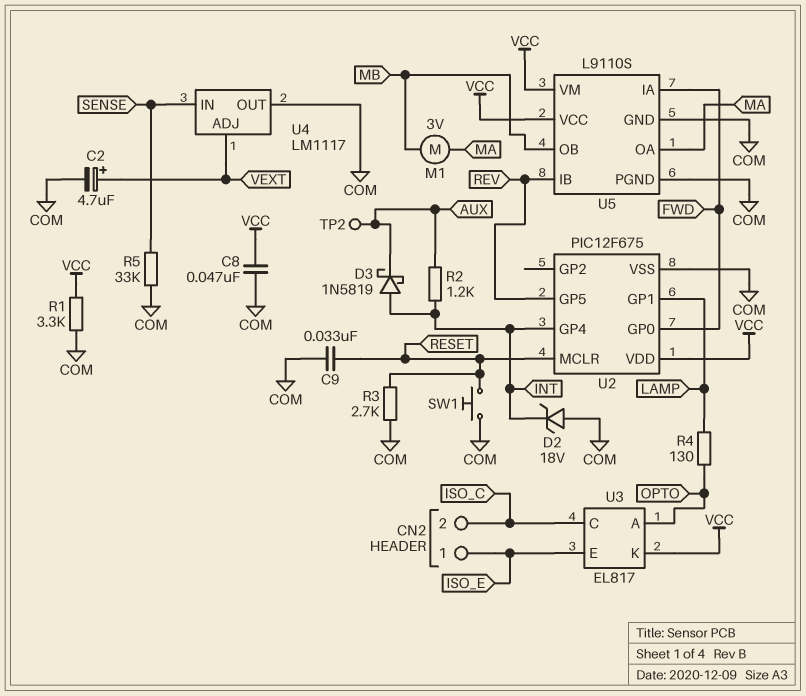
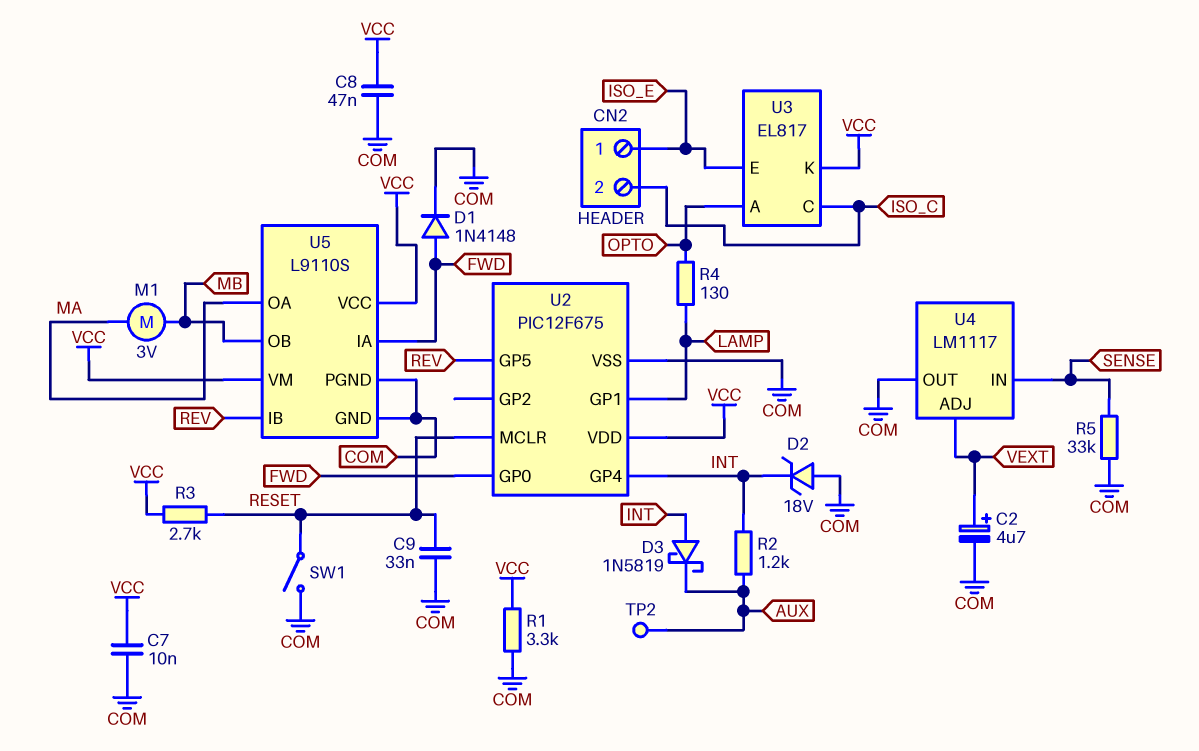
C7: none -> 10nF (COM, VCC)
D1: none -> diode 1N4148 (A FWD, K COM)
R3: 2.7k (COM, RESET) -> 2.7k (RESET, VCC)
SW1: button (COM, RESET) -> switch (COM, RESET)

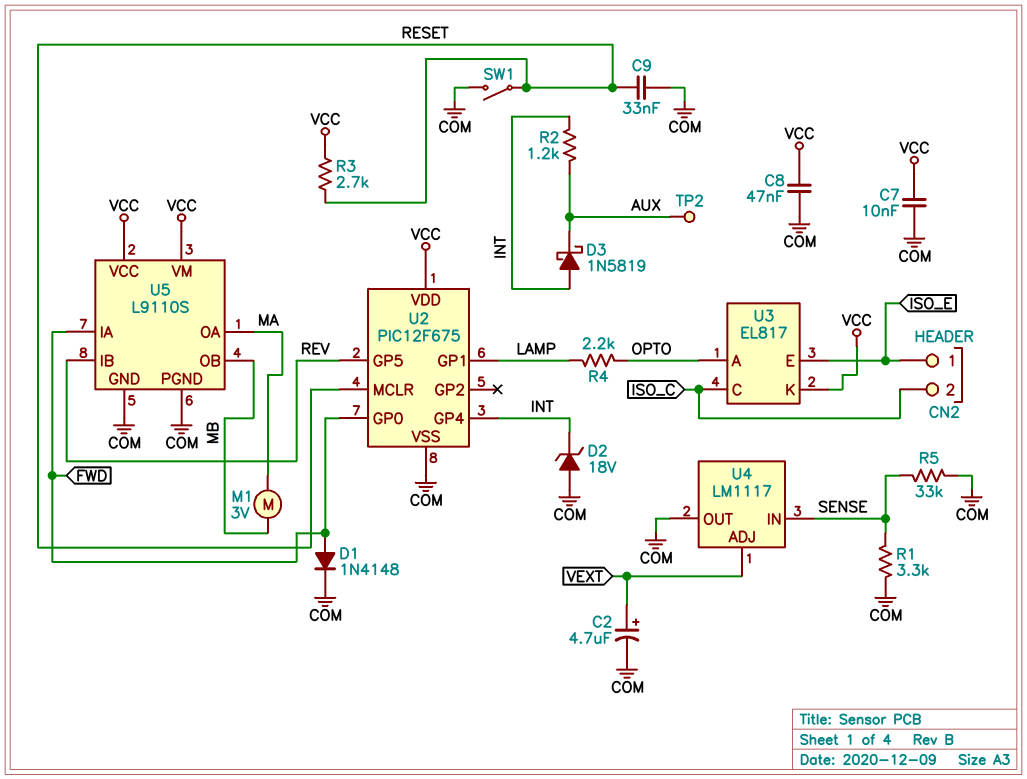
R1: 3.3k (COM, VCC) -> 3.3k (COM, SENSE)
R4: 130 (LAMP, OPTO) -> 2.2k (LAMP, OPTO)

